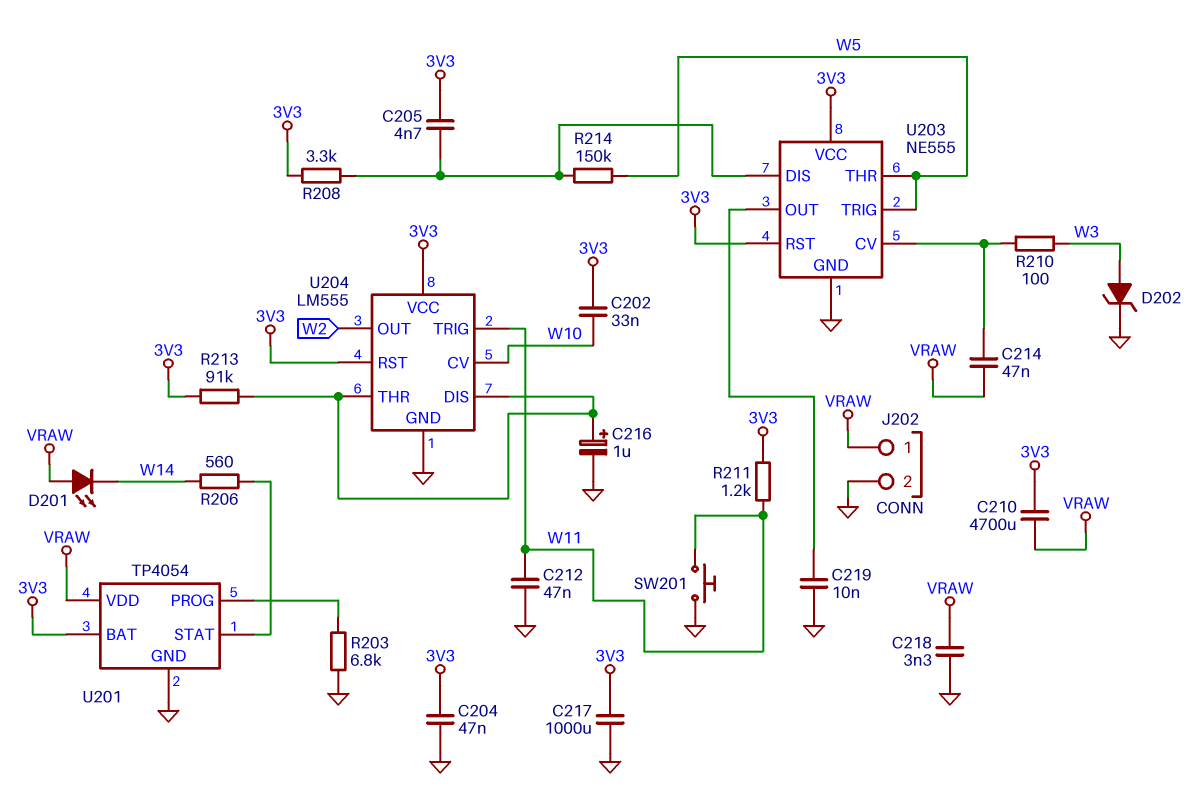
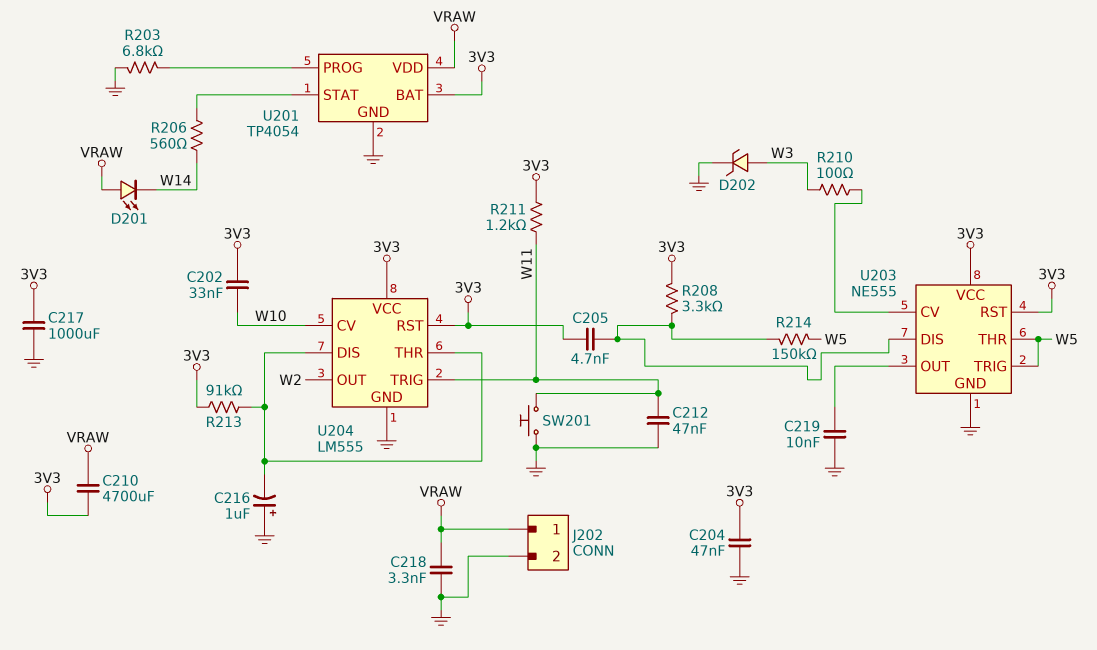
C214: 47nF (U203/CV, VRAW) -> none
C216: 1uF (plus U204/DIS, minus GND) -> 1uF (plus GND, minus U204/DIS)

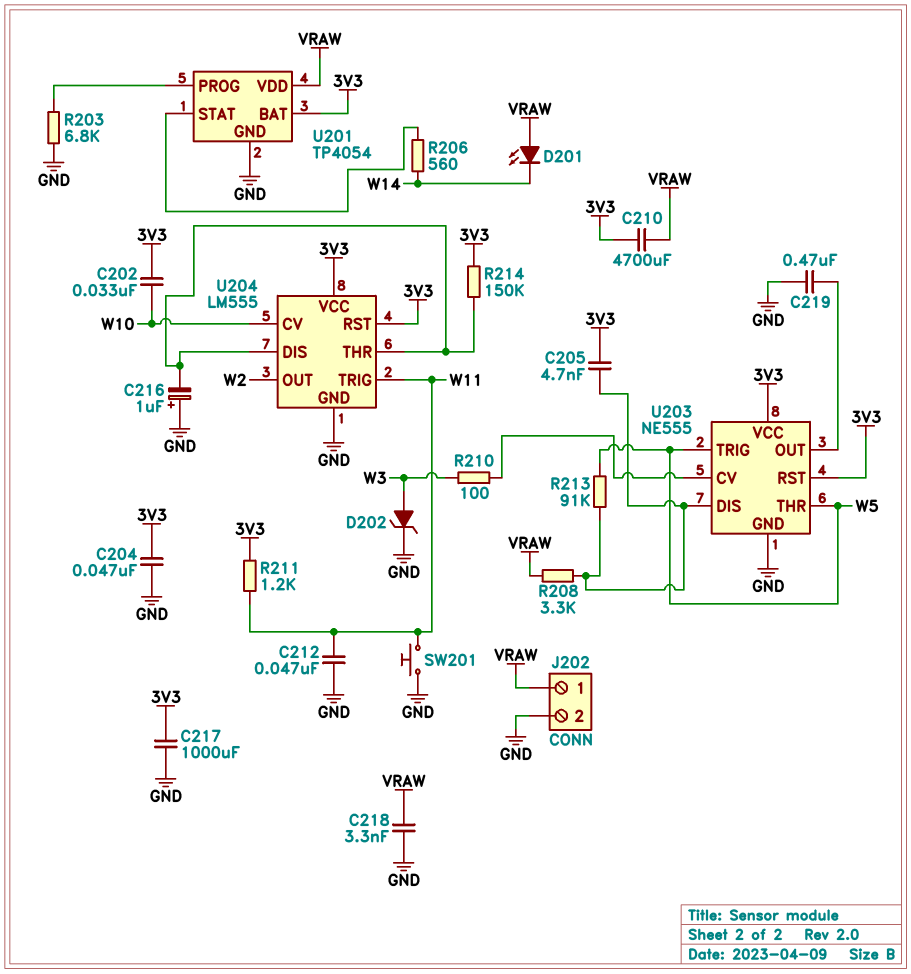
C219: 10nF (GND, U203/OUT) -> 470nF (GND, U203/OUT)
R208: 3.3k (3V3, U203/DIS) -> 3.3k (U203/DIS, VRAW)
R213: 91k (3V3, U204/DIS) -> 91k (U203/DIS, W5)
R214: 150k (U203/DIS, W5) -> 150k (3V3, U204/DIS)

